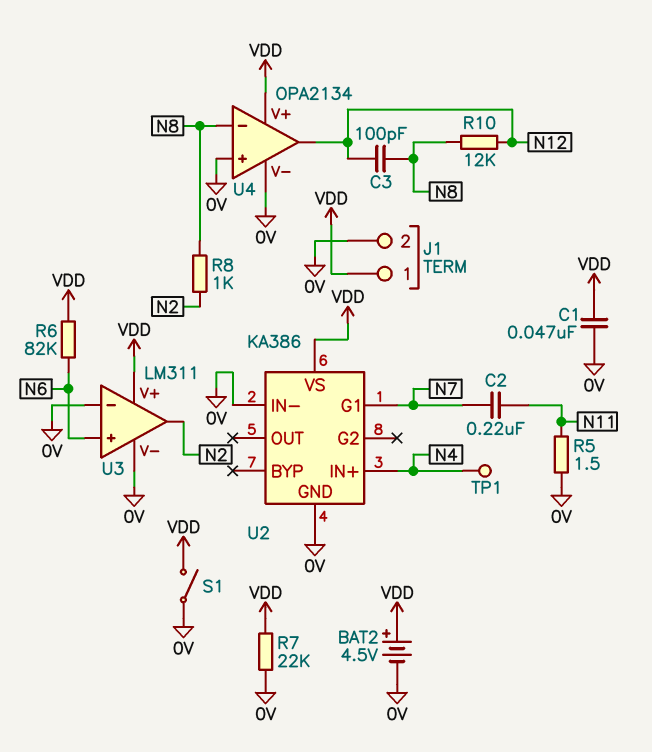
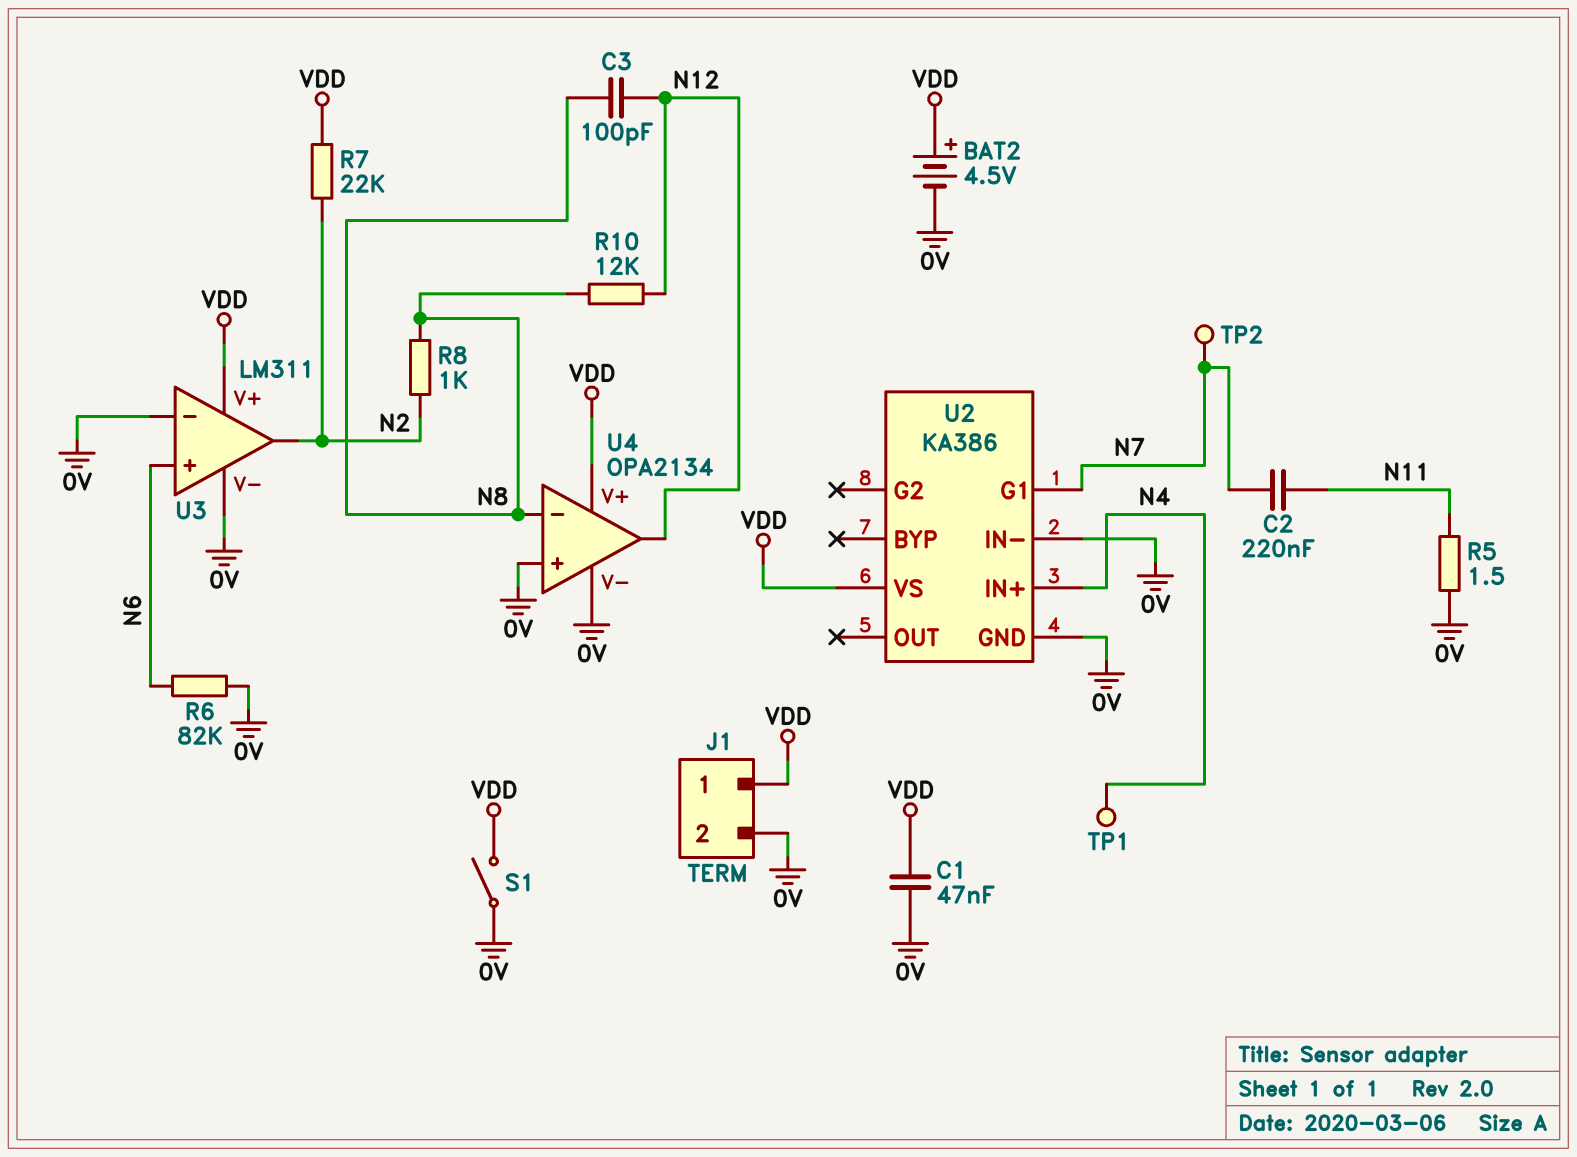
R6: 82k (N6, VDD) -> 82k (0V, N6)
R7: 22k (0V, VDD) -> 22k (N2, VDD)
TP2: none -> test point (N7)

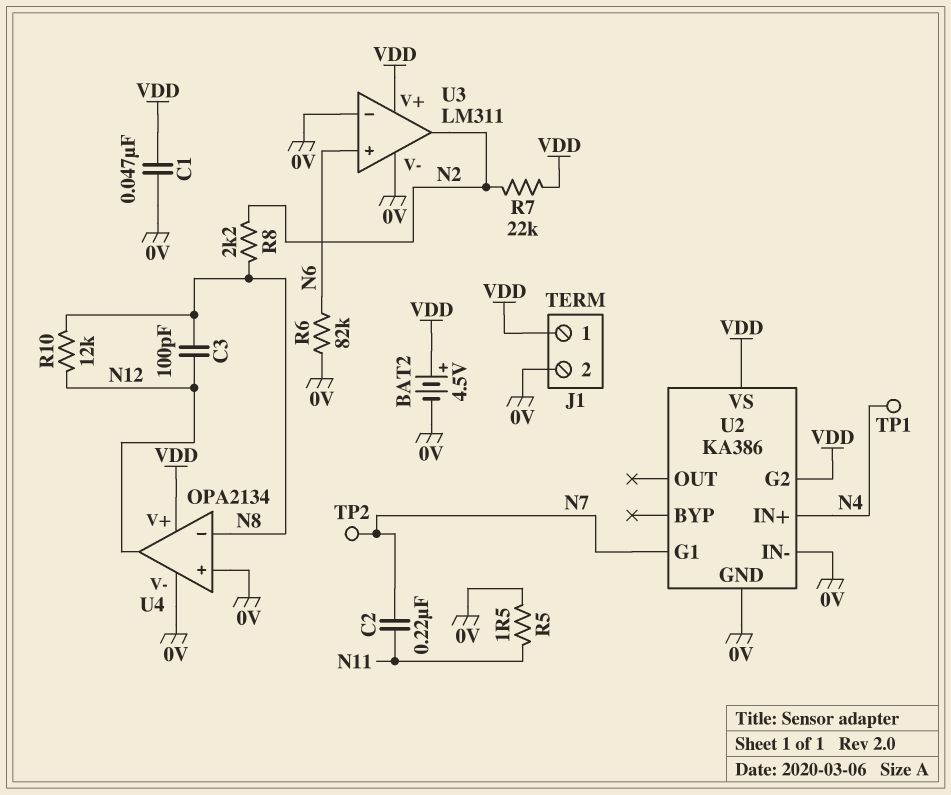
R8: 1k (N2, N8) -> 2.2k (N2, N8)
S1: switch (0V, VDD) -> none
U2 pin G2: none -> VDD

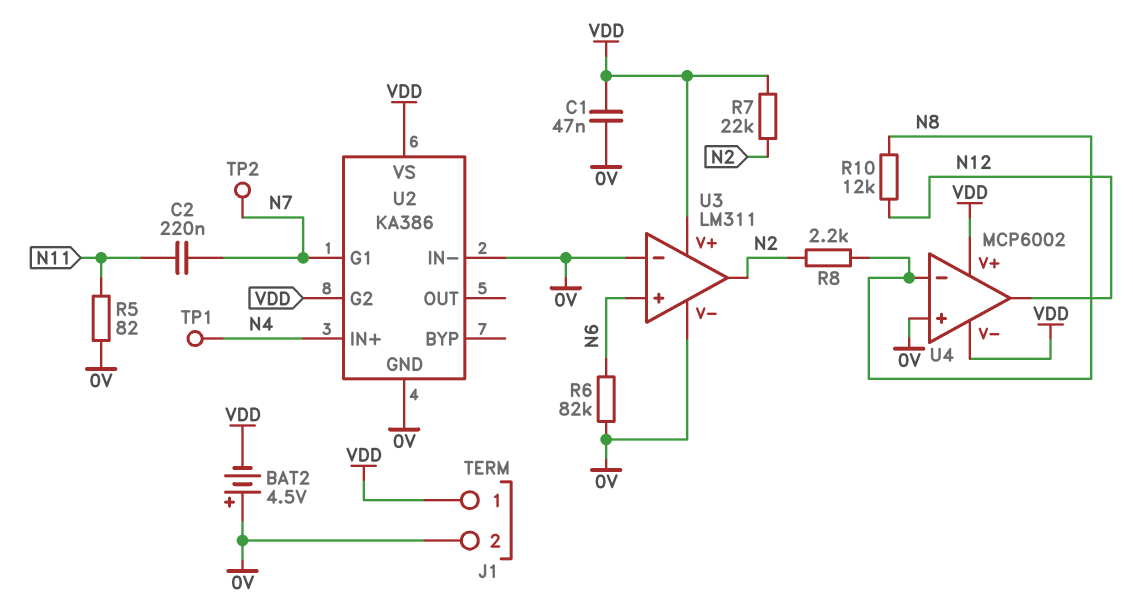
BAT2: 4.5V (plus VDD, minus 0V) -> 4.5V (plus 0V, minus VDD)
C3: 100pF (N8, N12) -> none
R5: 1.5 (0V, N11) -> 82 (0V, N11)
U4: OPA2134 -> MCP6002
U4 pin V-: 0V -> VDD

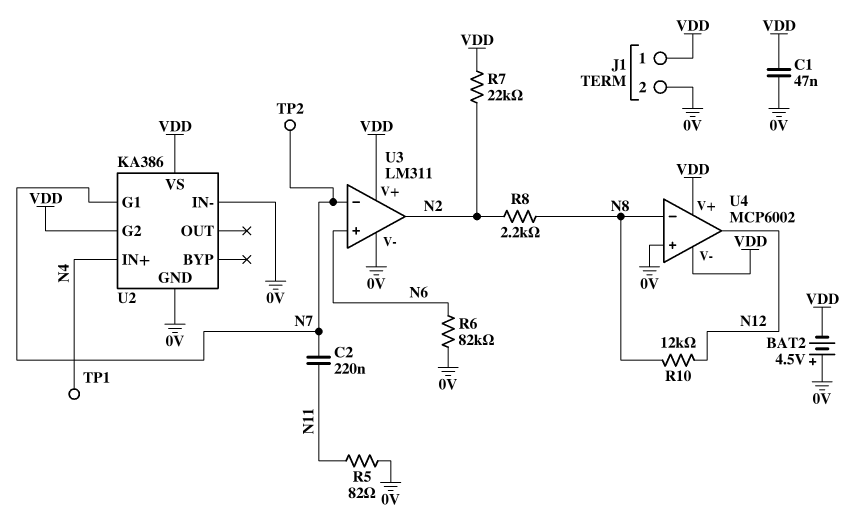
U3 pin in-: 0V -> N7

